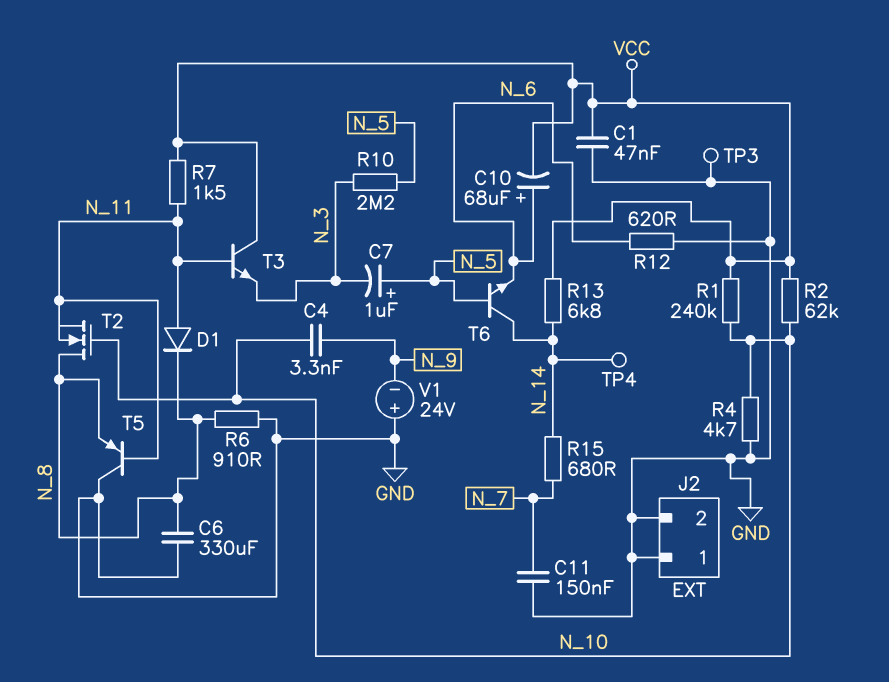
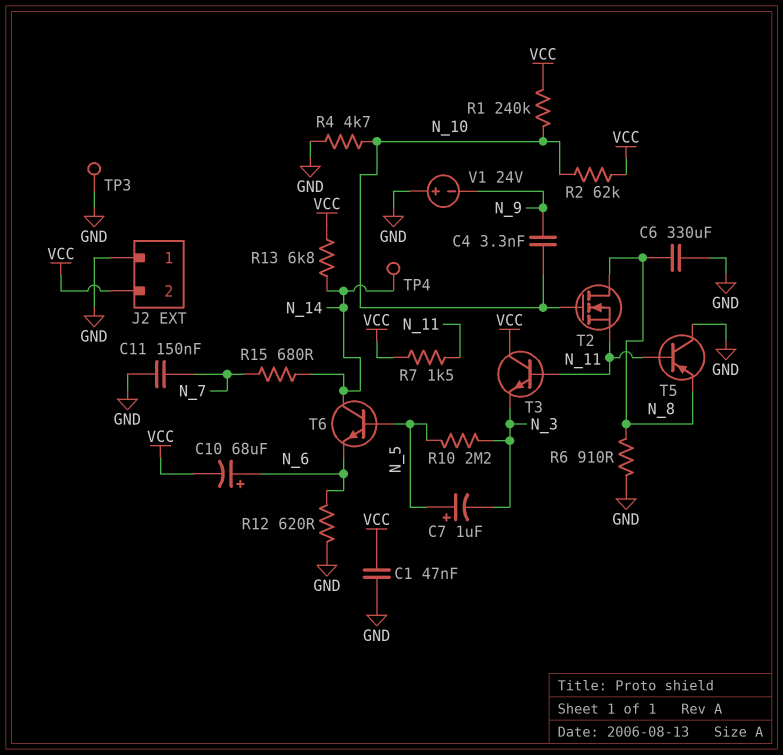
D1: diode (A N_11, K N_8) -> none
J2 pin 2: GND -> VCC

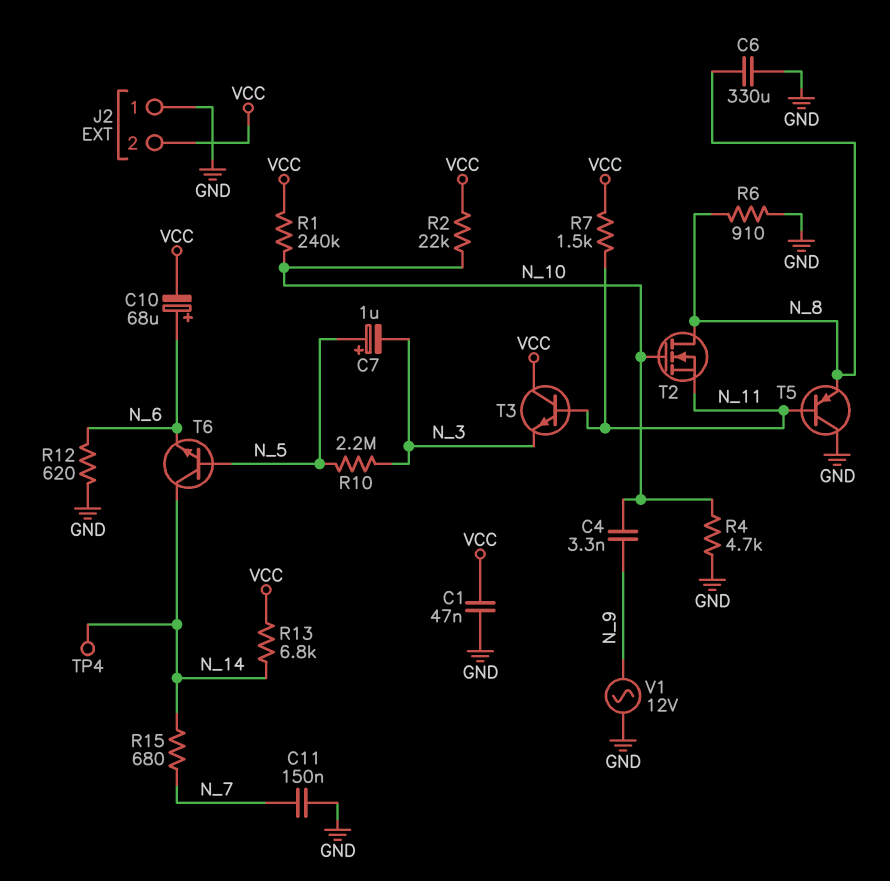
R2: 62k (N_10, VCC) -> 22k (N_10, VCC)
TP3: test point (GND) -> none
V1: 24V (plus GND, minus N_9) -> AC 12V (GND, N_9)

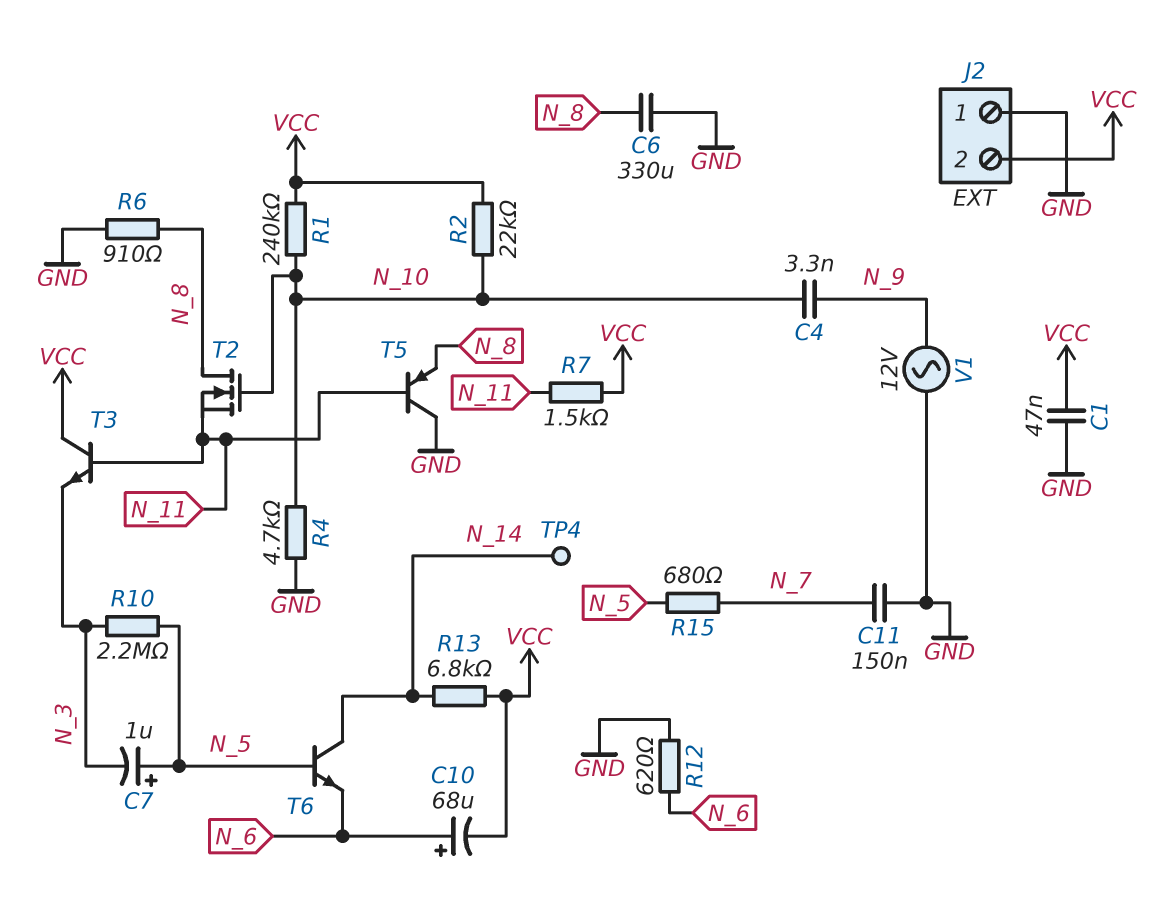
R15: 680 (N_7, N_14) -> 680 (N_5, N_7)

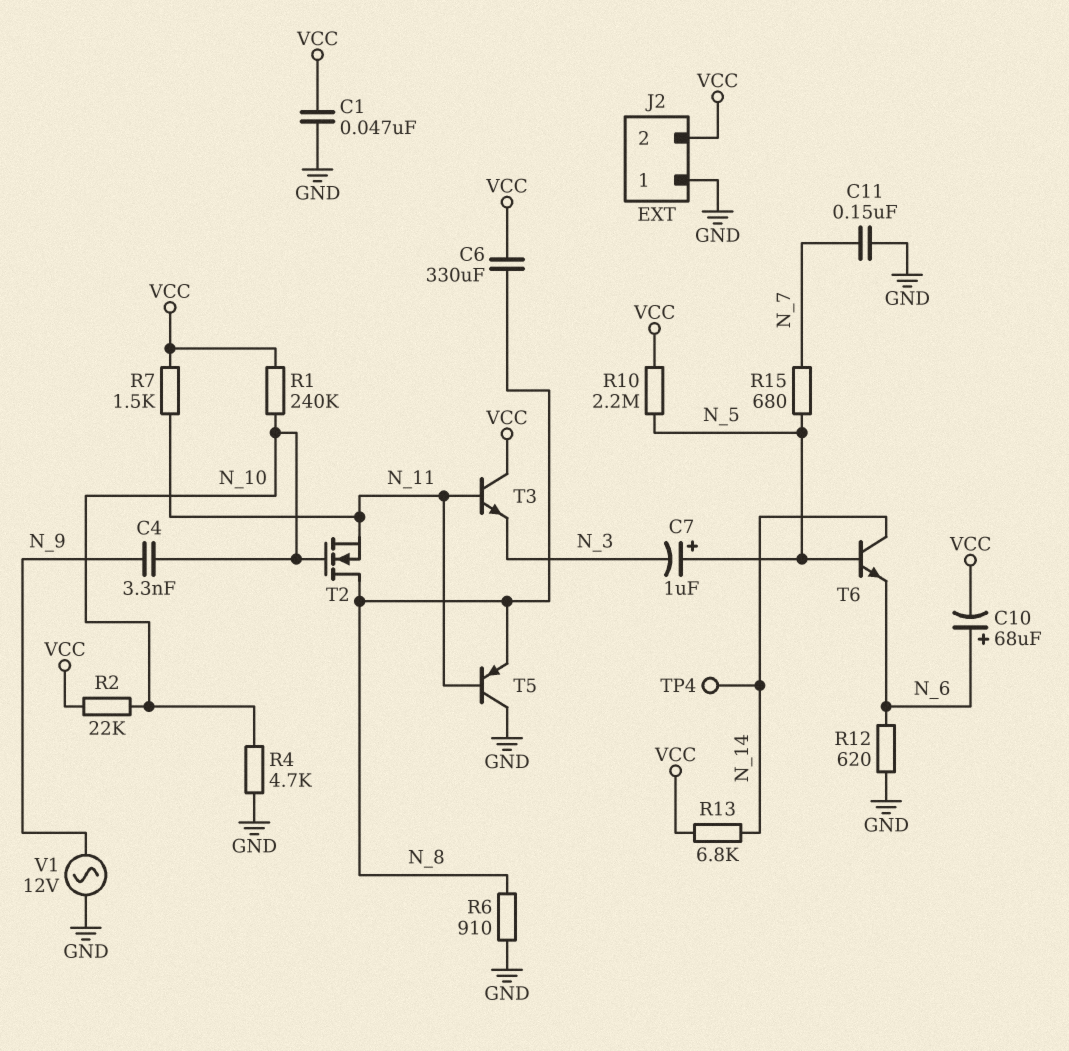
C6: 330uF (GND, N_8) -> 330uF (N_8, VCC)
R10: 2.2M (N_3, N_5) -> 2.2M (N_5, VCC)

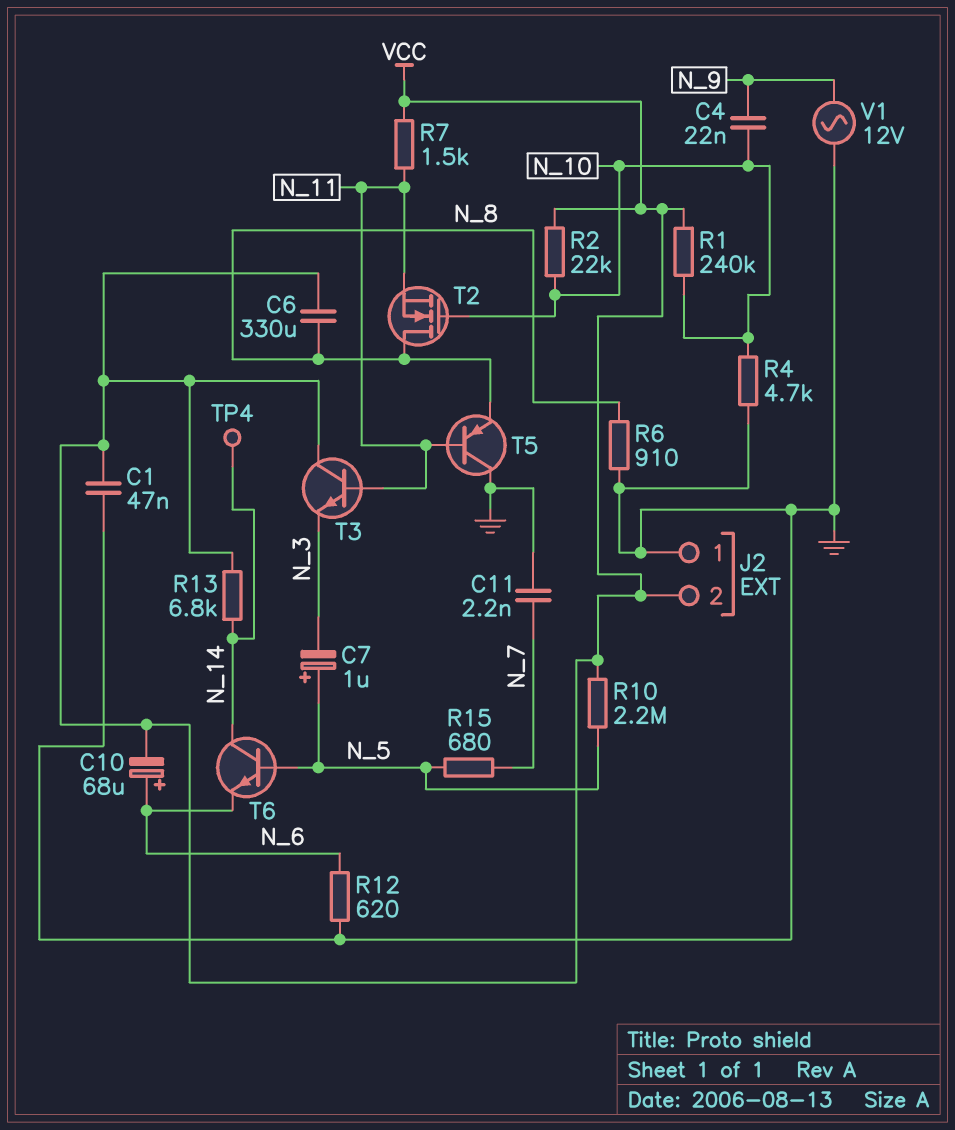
C4: 3.3nF (N_9, N_10) -> 22nF (N_9, N_10)
C11: 150nF (GND, N_7) -> 2.2nF (GND, N_7)

